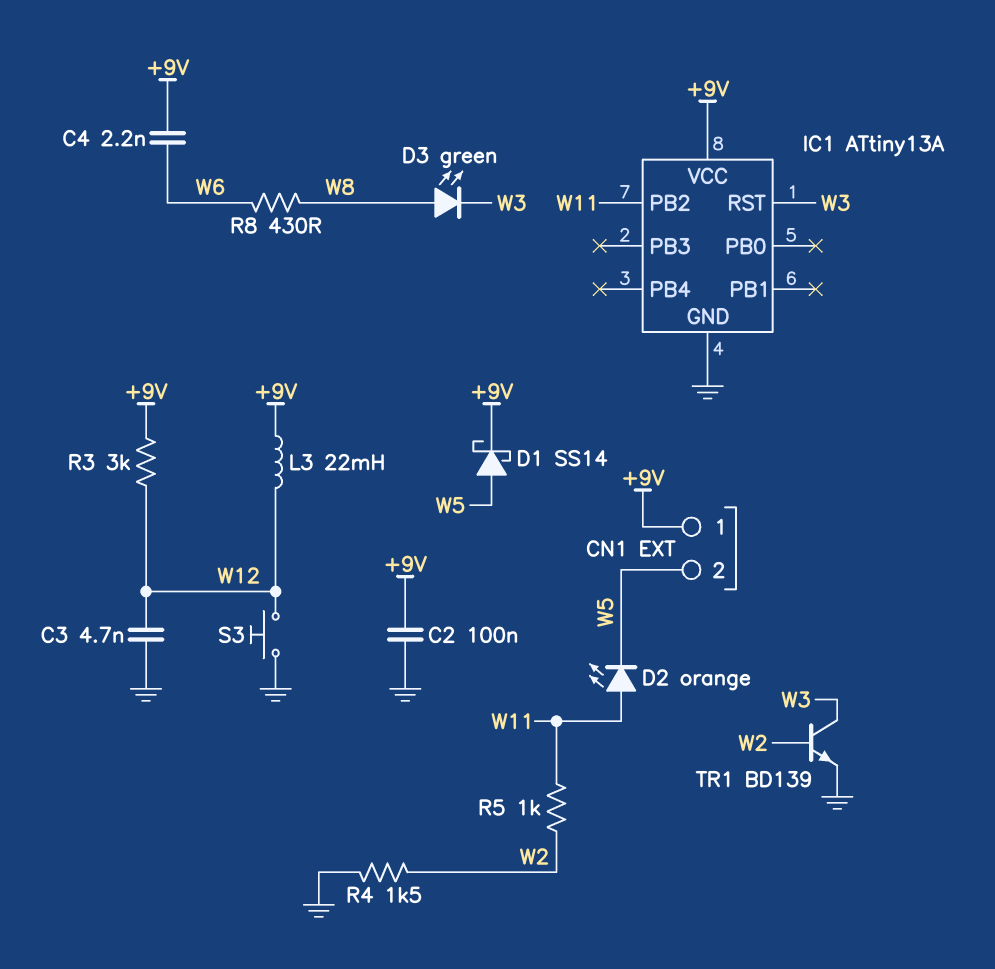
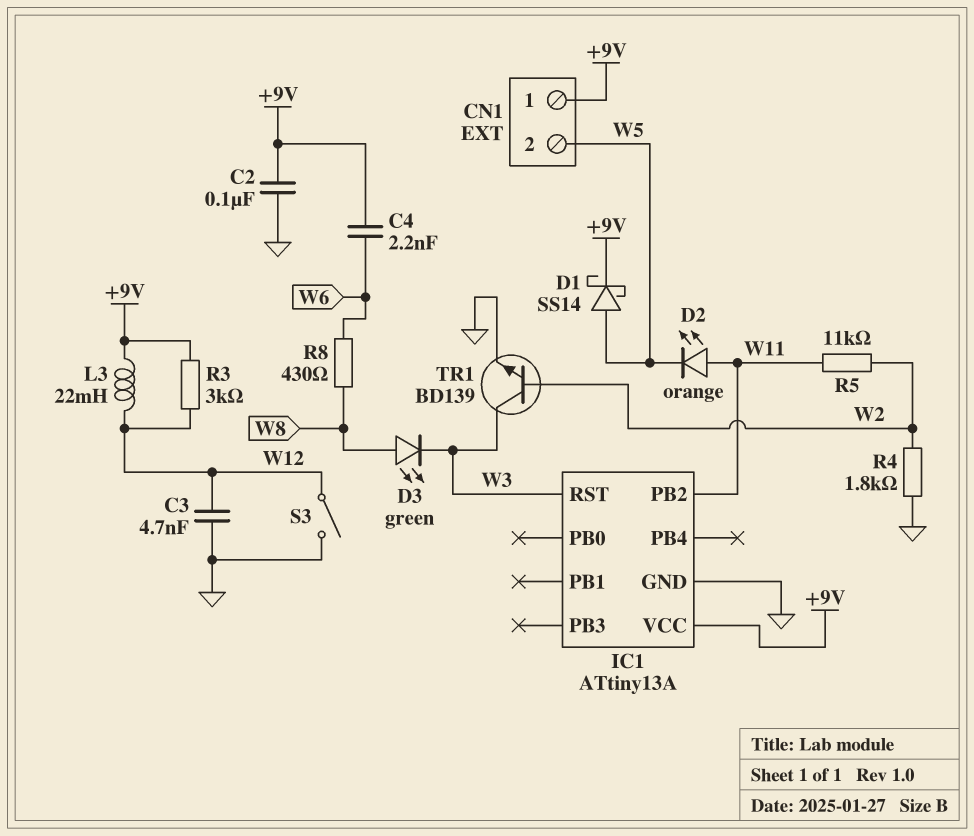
R4: 1.5k (GND, W2) -> 1.8k (GND, W2)
R5: 1k (W2, W11) -> 11k (W2, W11)
S3: button (GND, W12) -> switch (GND, W12)

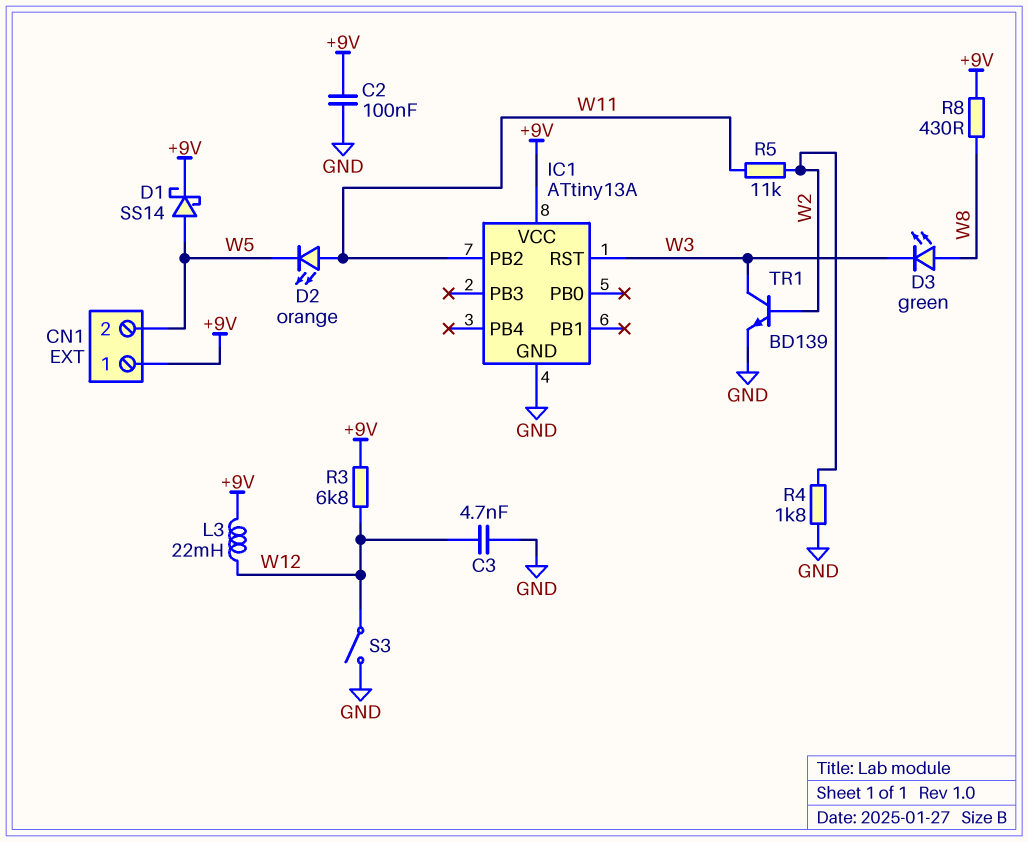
C4: 2.2nF (+9V, W6) -> none
R3: 3k (+9V, W12) -> 6.8k (+9V, W12)
R8: 430 (W6, W8) -> 430 (+9V, W8)

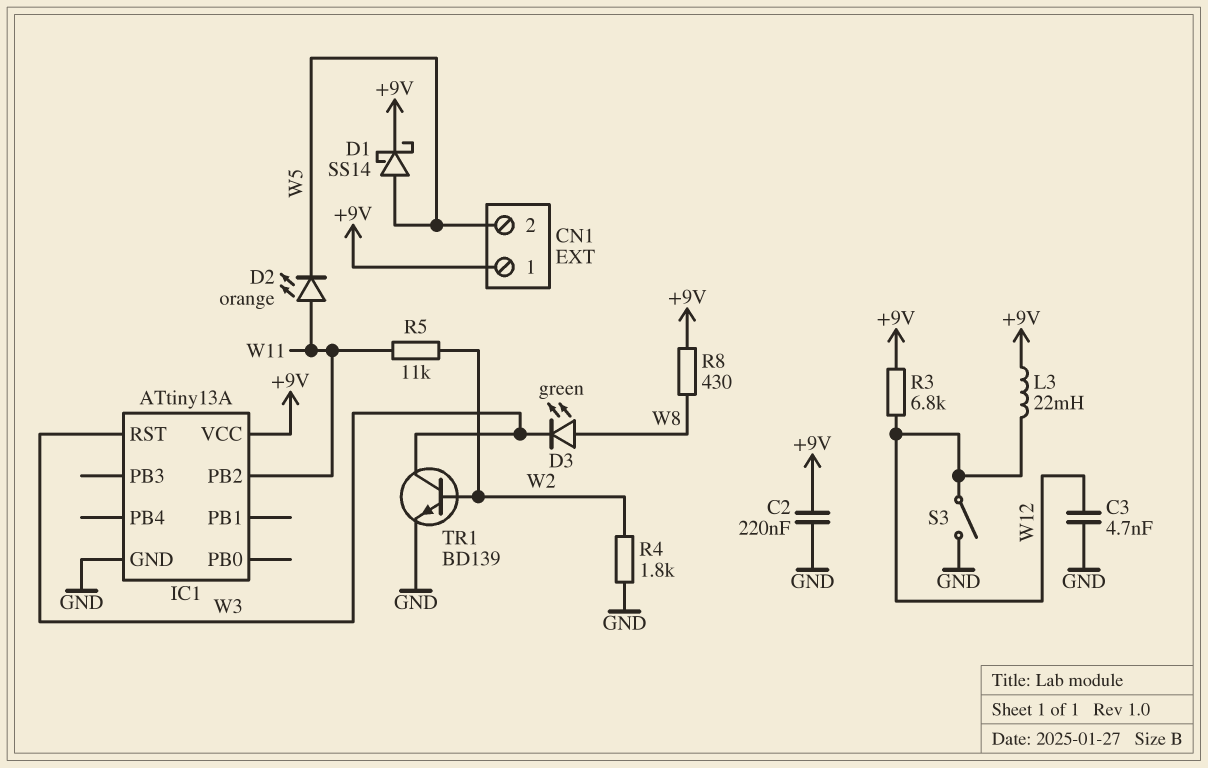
C2: 100nF (+9V, GND) -> 220nF (+9V, GND)

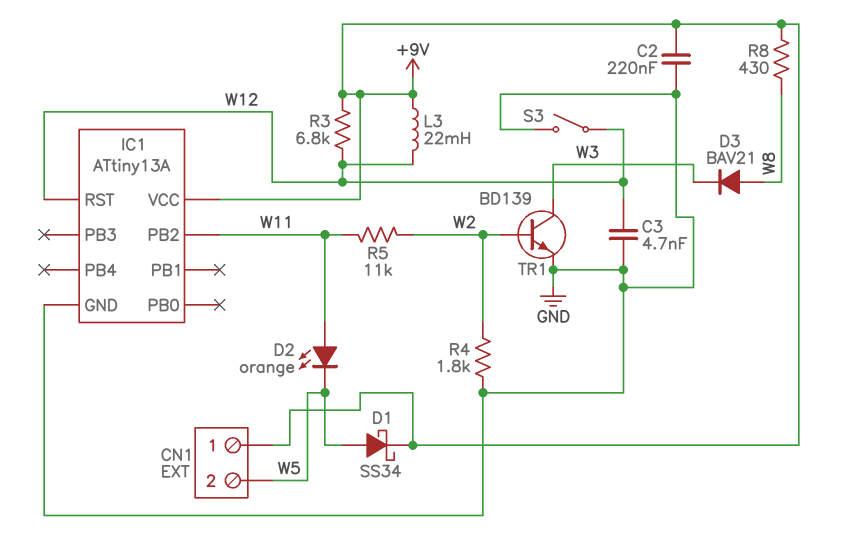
D1: schottky SS14 (A W5, K +9V) -> schottky SS34 (A W5, K +9V)
D3: LED green (A W8, K W3) -> diode BAV21 (A W8, K W3)
IC1 pin RST: W3 -> W12

